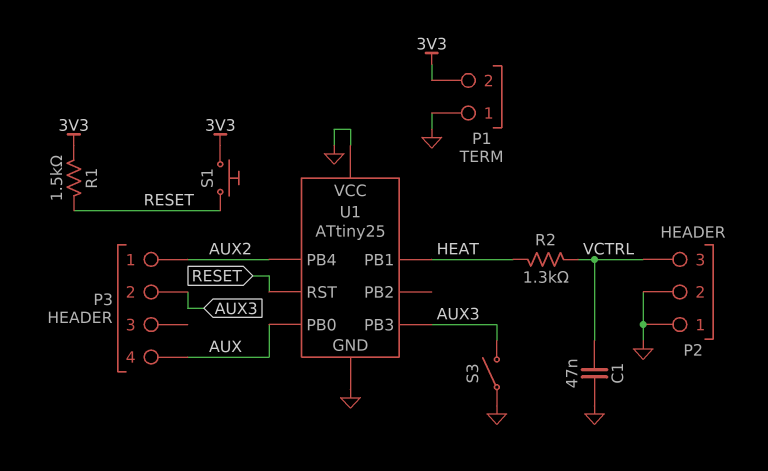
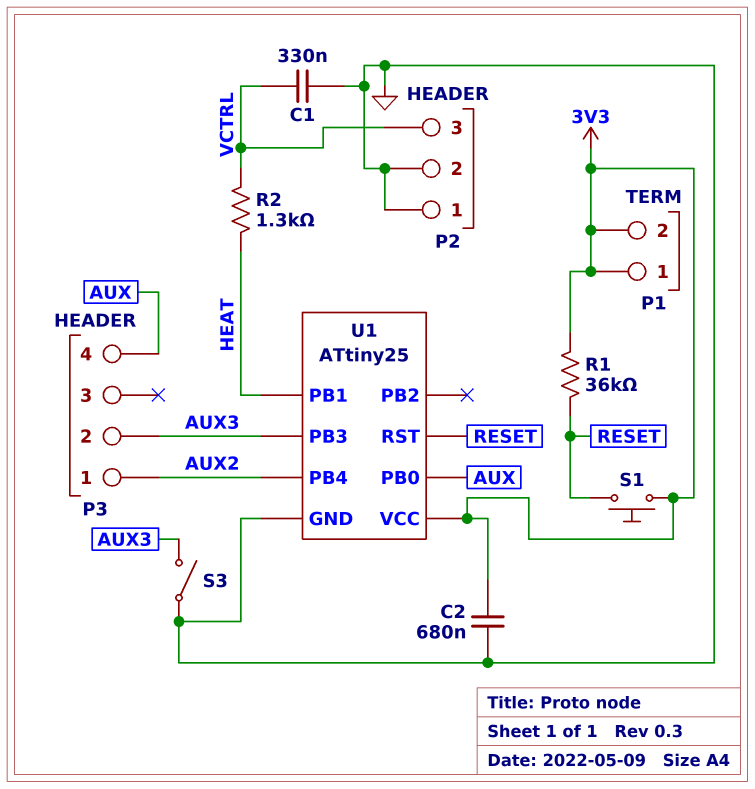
C1: 47nF (GND, VCTRL) -> 330nF (GND, VCTRL)
C2: none -> 680nF (3V3, GND)
P1 pin 1: GND -> 3V3
R1: 1.5k (3V3, RESET) -> 36k (3V3, RESET)
U1 pin VCC: GND -> 3V3

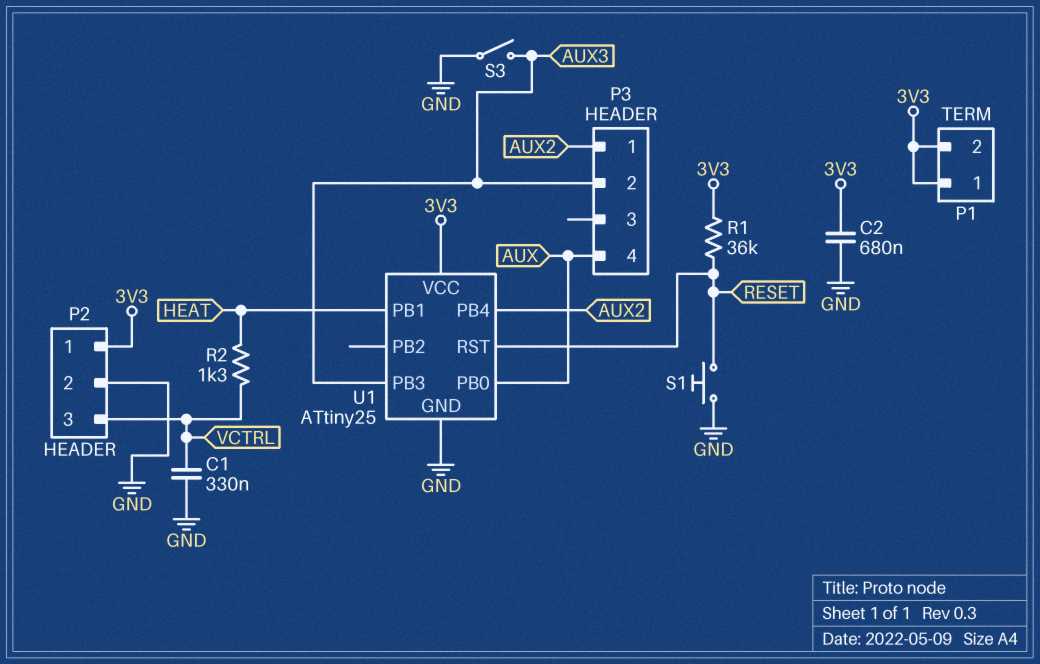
P2 pin 1: GND -> 3V3
S1: button (3V3, RESET) -> button (GND, RESET)

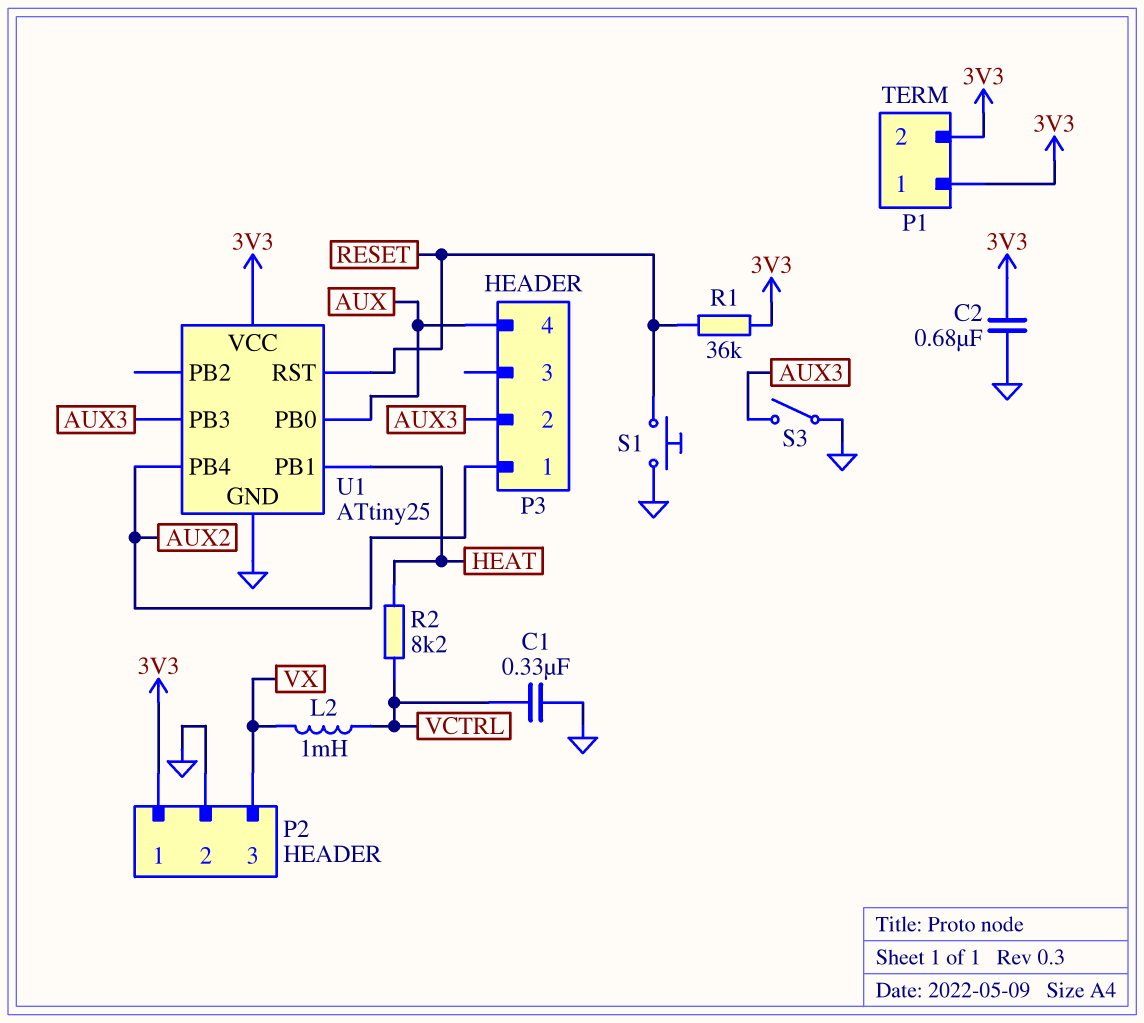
L2: none -> 1mH (VCTRL, VX)
P2 pin 3: VCTRL -> VX
R2: 1.3k (HEAT, VCTRL) -> 8.2k (HEAT, VCTRL)

